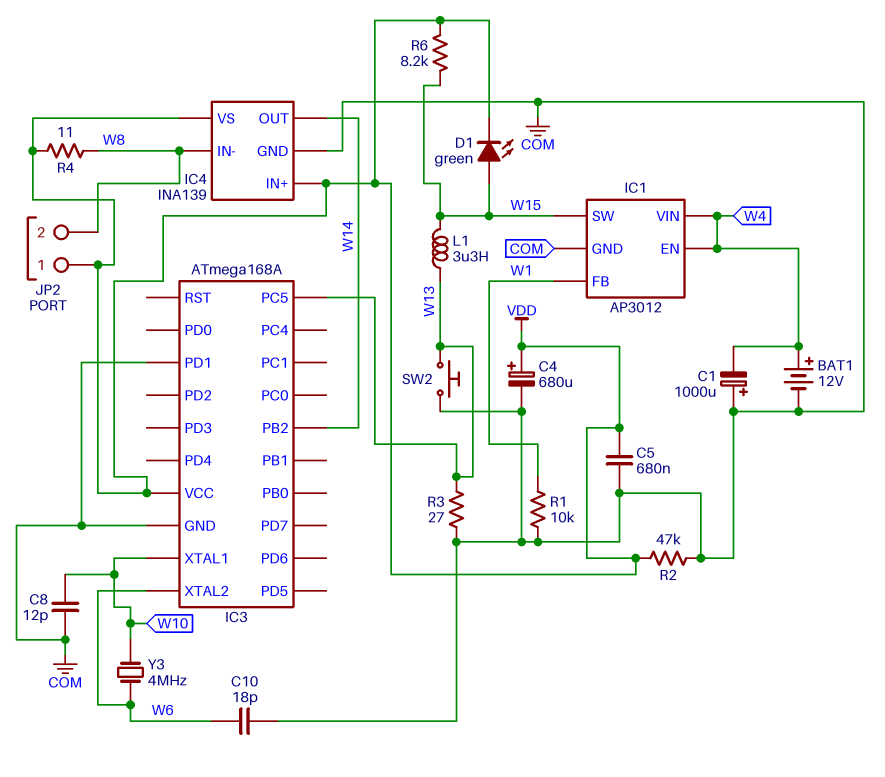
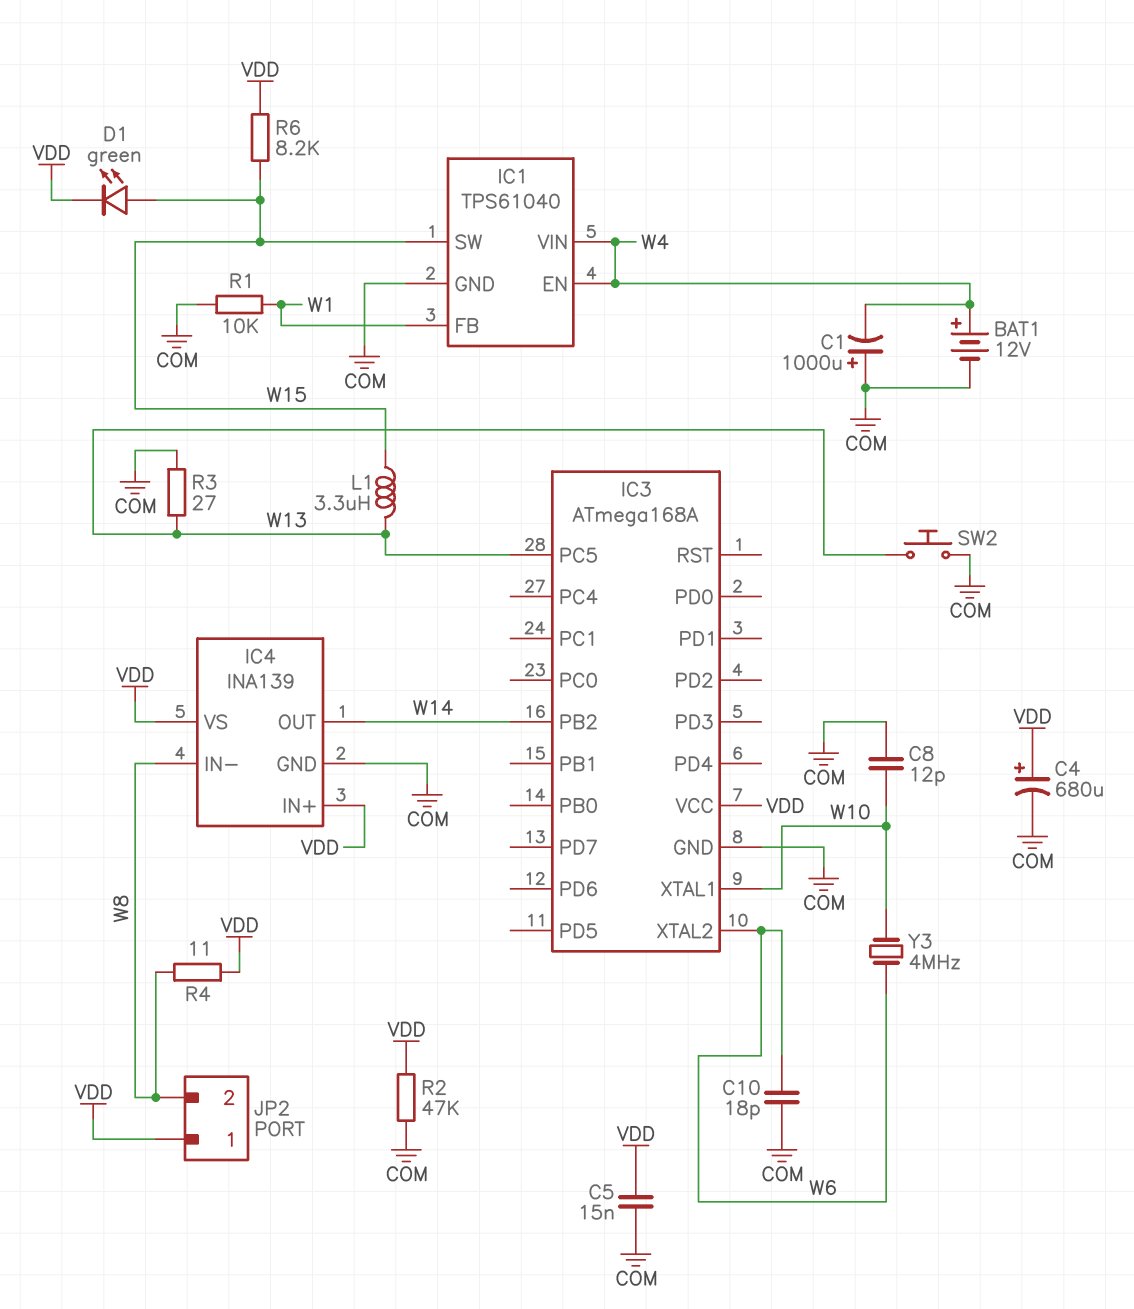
C5: 680nF (COM, VDD) -> 15nF (COM, VDD)
IC1: AP3012 -> TPS61040
IC3 pin PD1: COM -> none

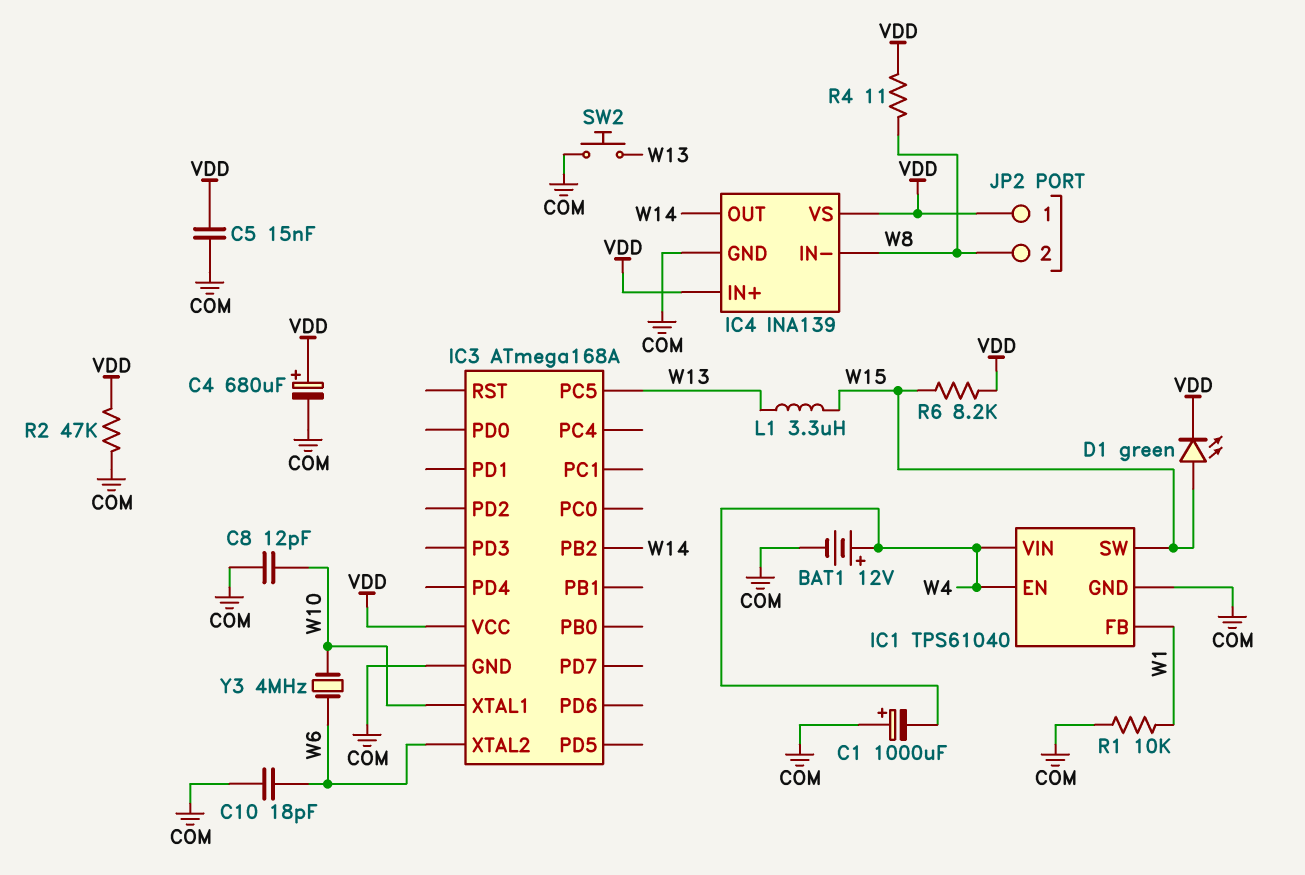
R3: 27 (COM, W13) -> none

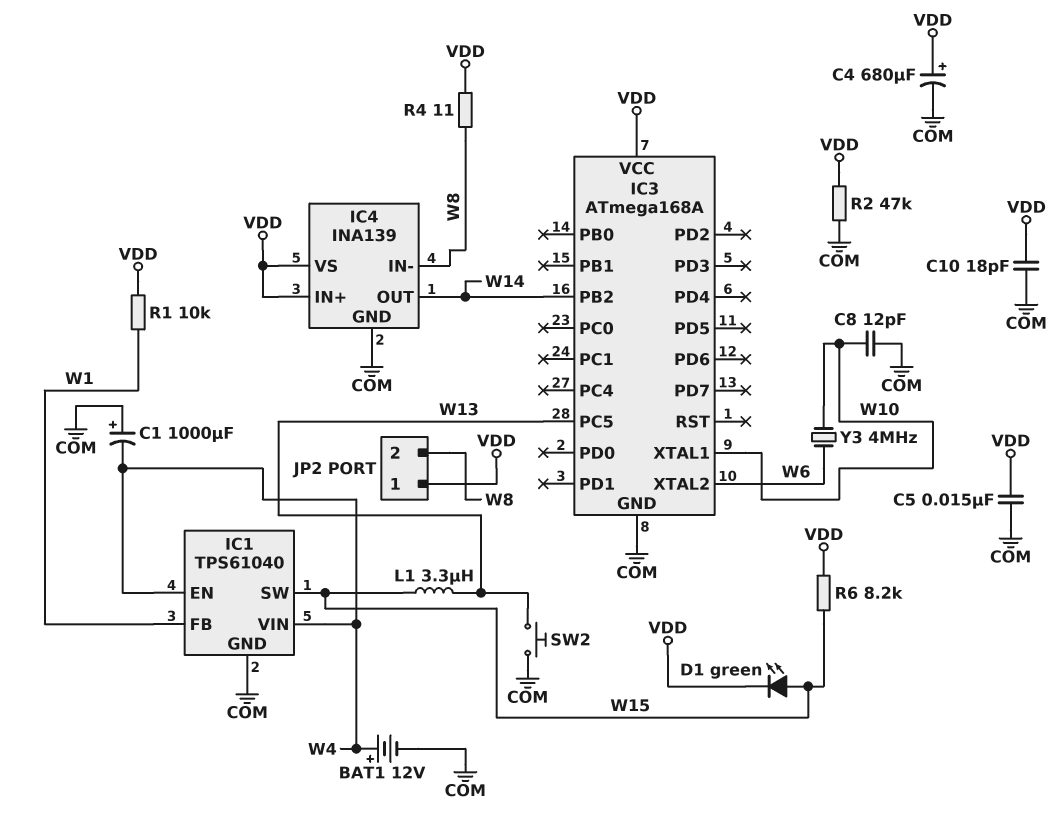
C10: 18pF (COM, W6) -> 18pF (COM, VDD)
R1: 10k (COM, W1) -> 10k (VDD, W1)

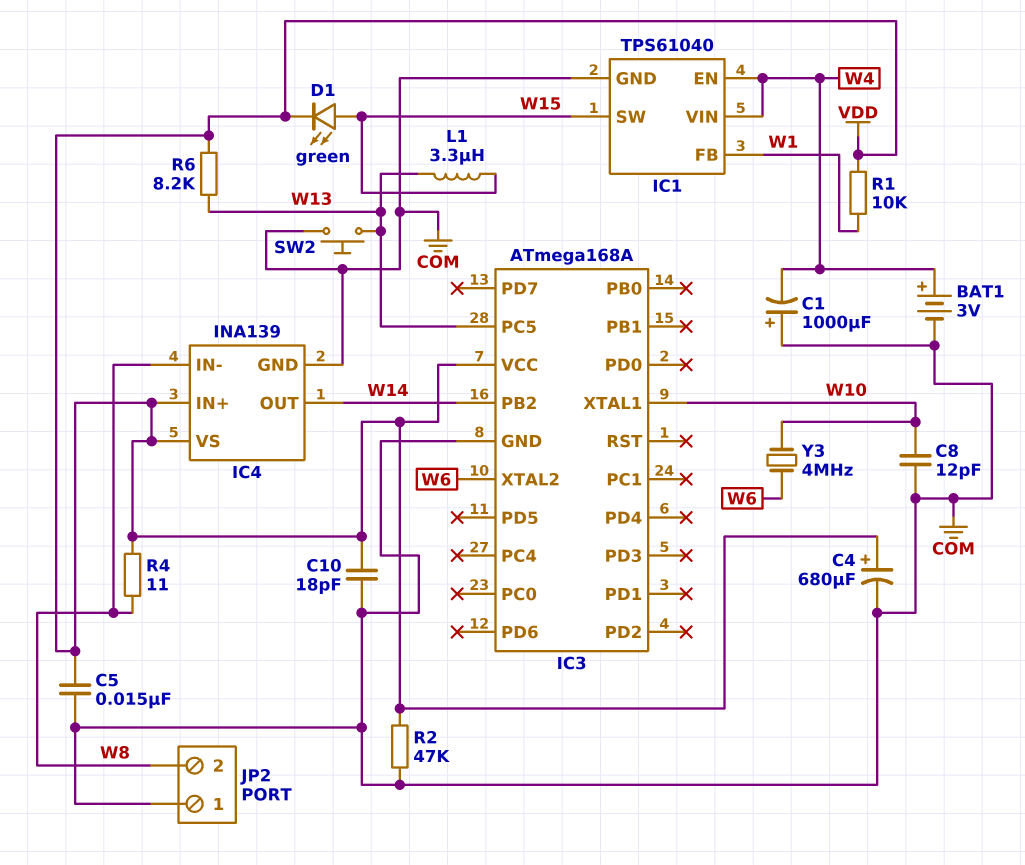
BAT1: 12V (plus W4, minus COM) -> 3V (plus W4, minus COM)
JP2 pin 1: VDD -> COM
R6: 8.2k (VDD, W15) -> 8.2k (VDD, W13)

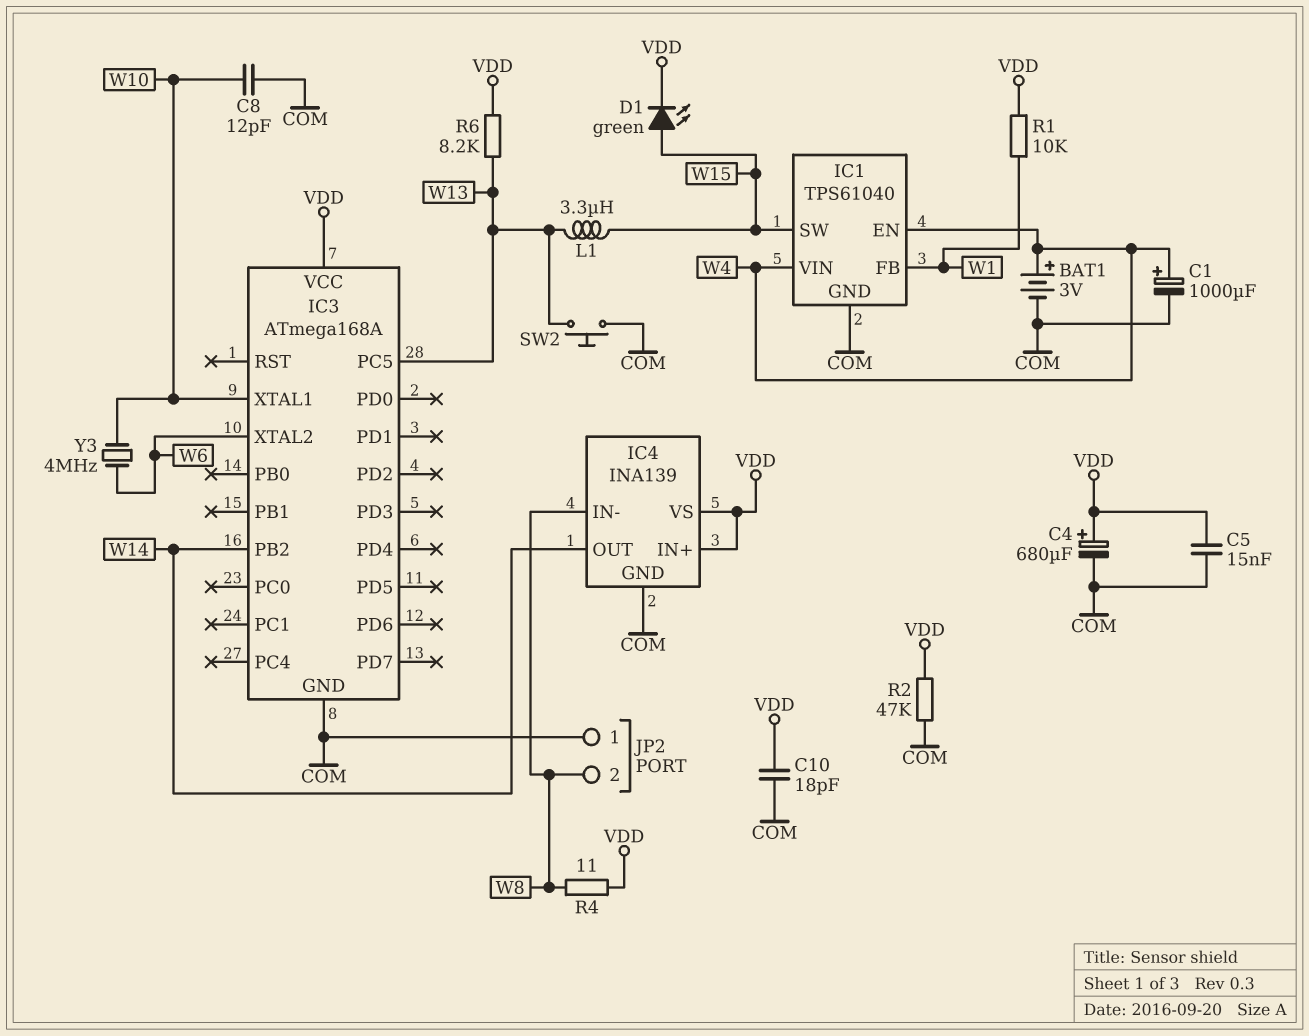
C1: 1000uF (plus COM, minus W4) -> 1000uF (plus W4, minus COM)

